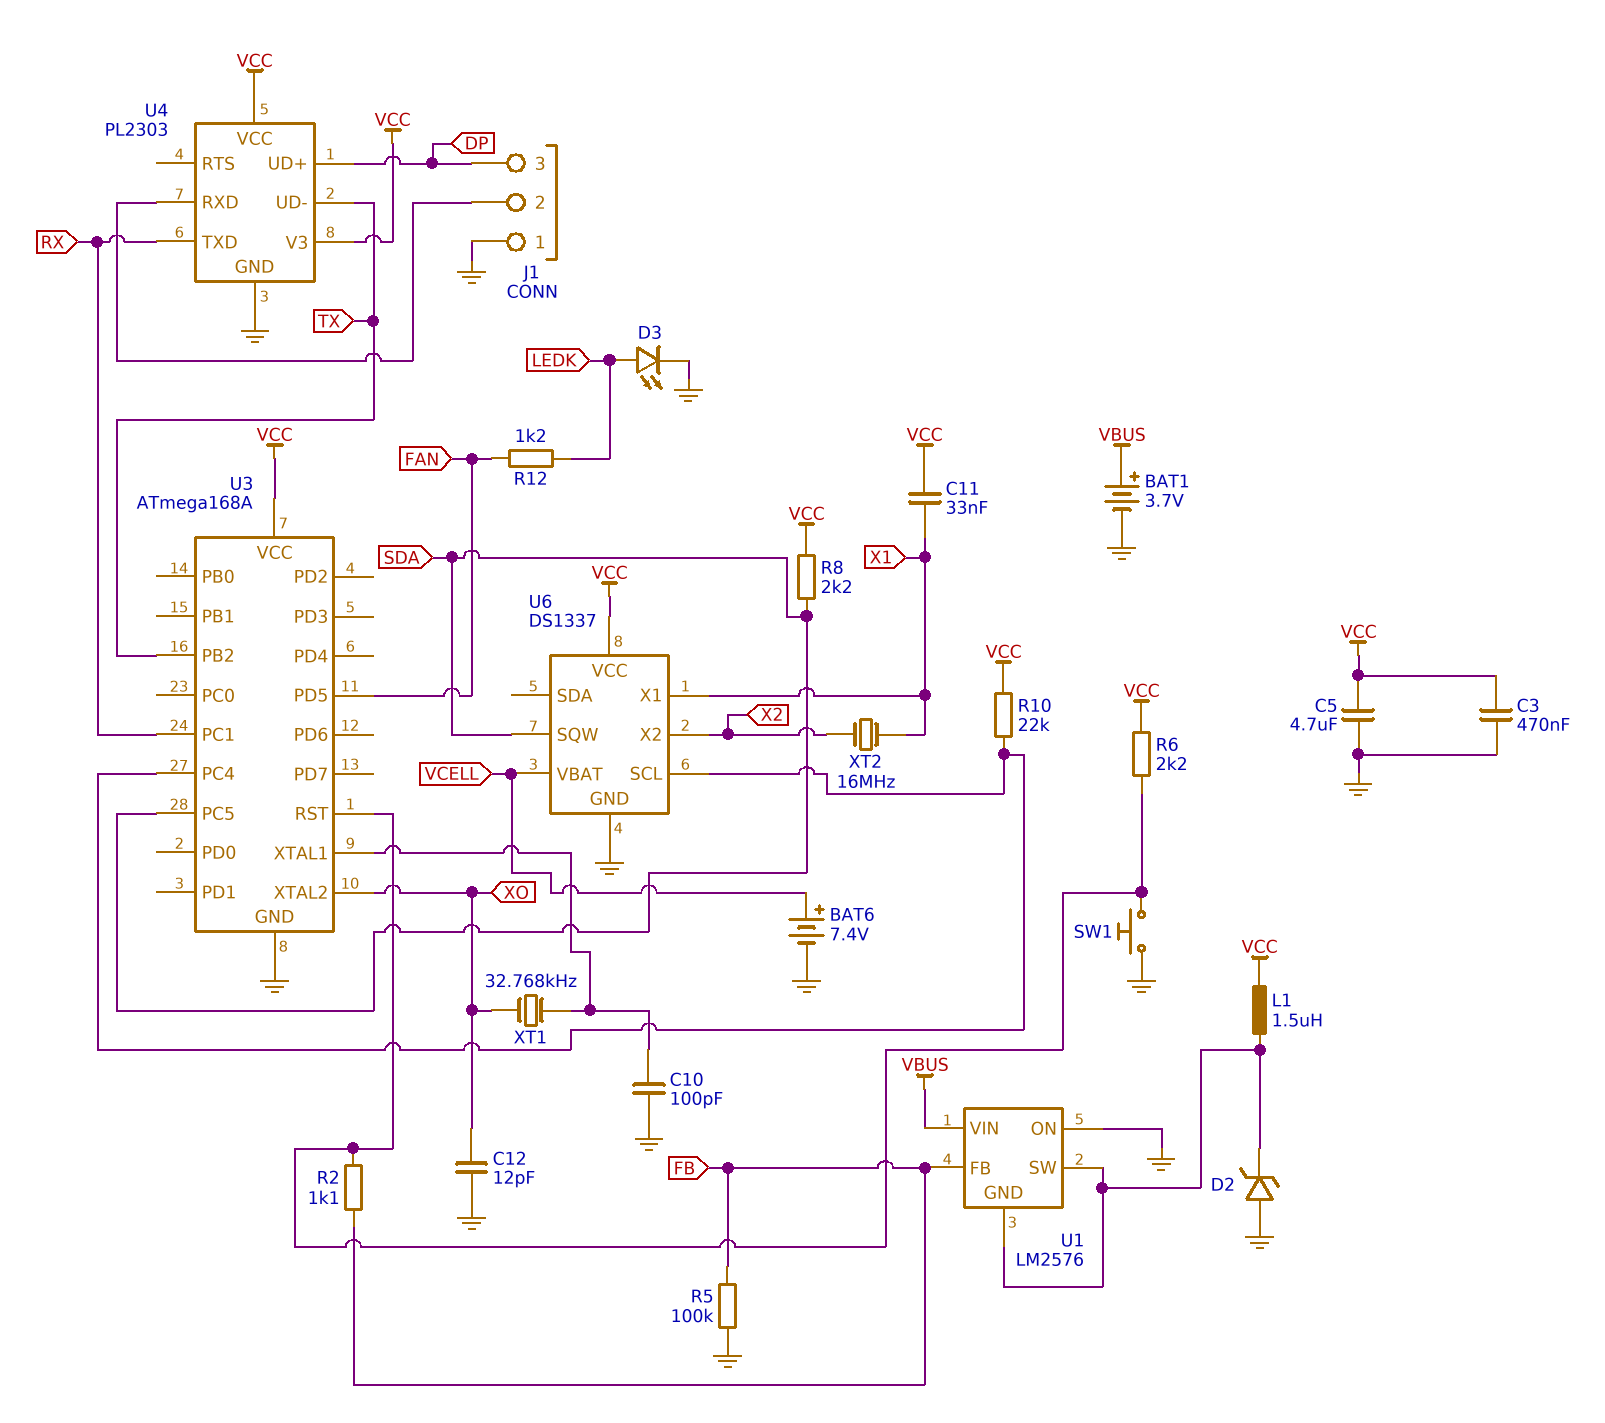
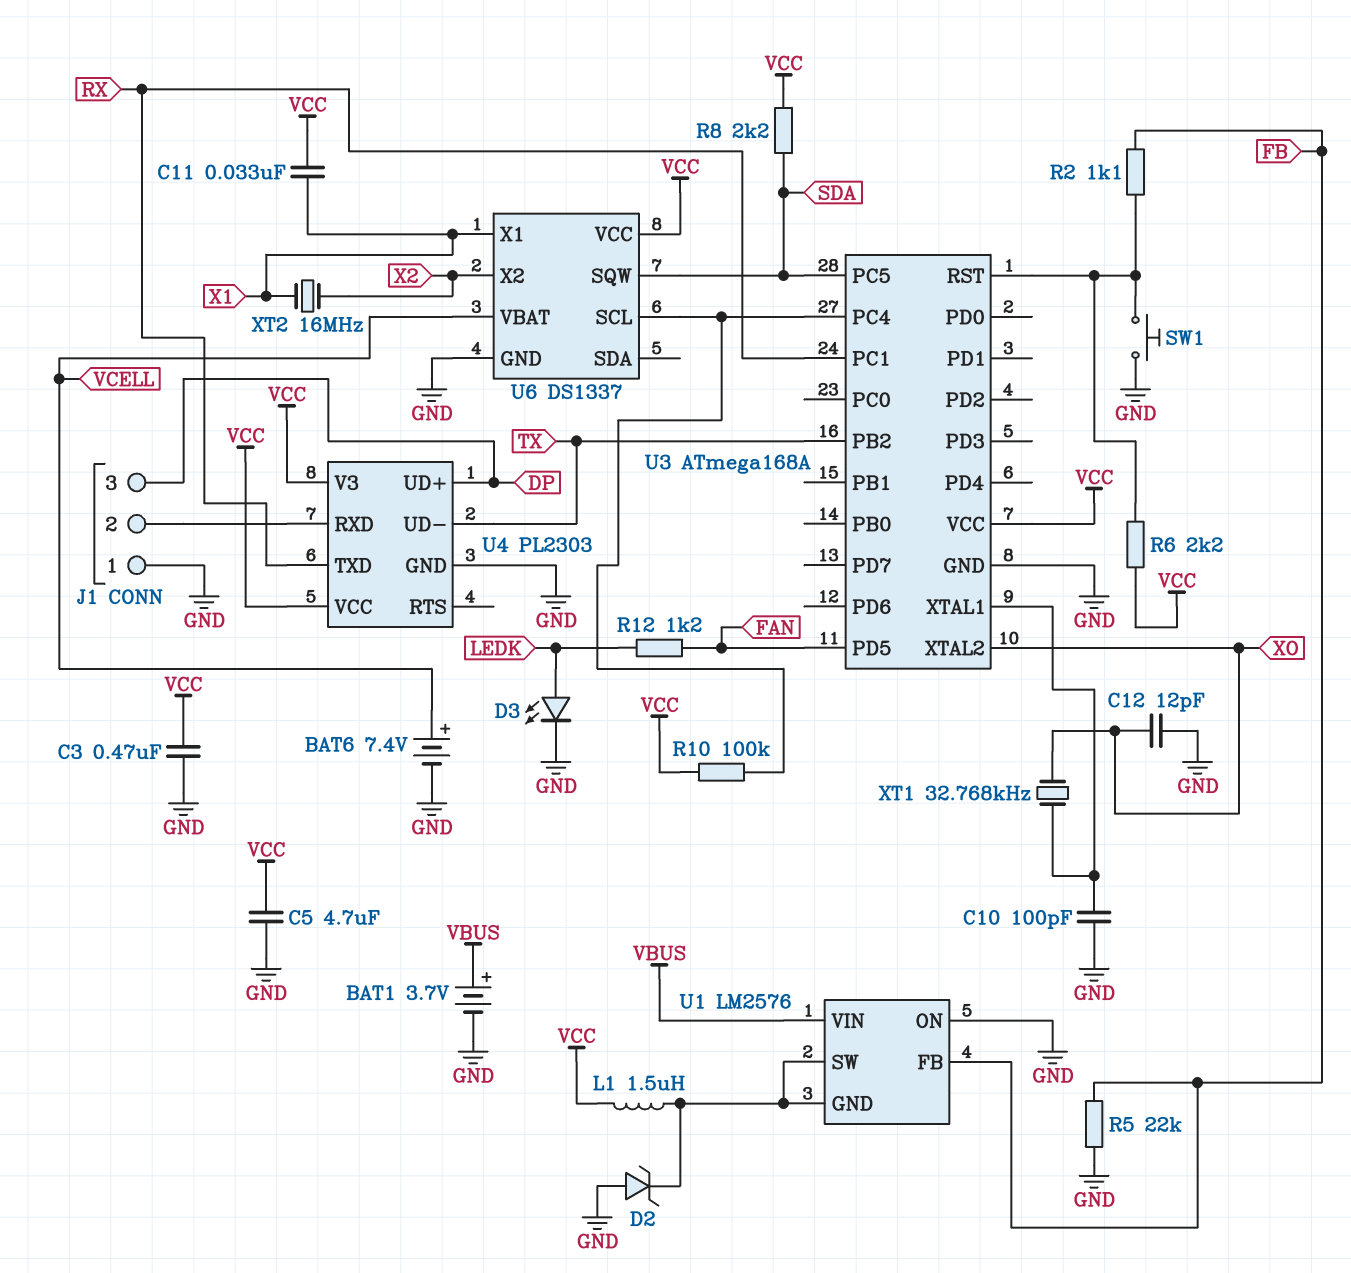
R5: 100k (FB, GND) -> 22k (FB, GND)
R10: 22k (U3/PC4, VCC) -> 100k (U3/PC4, VCC)

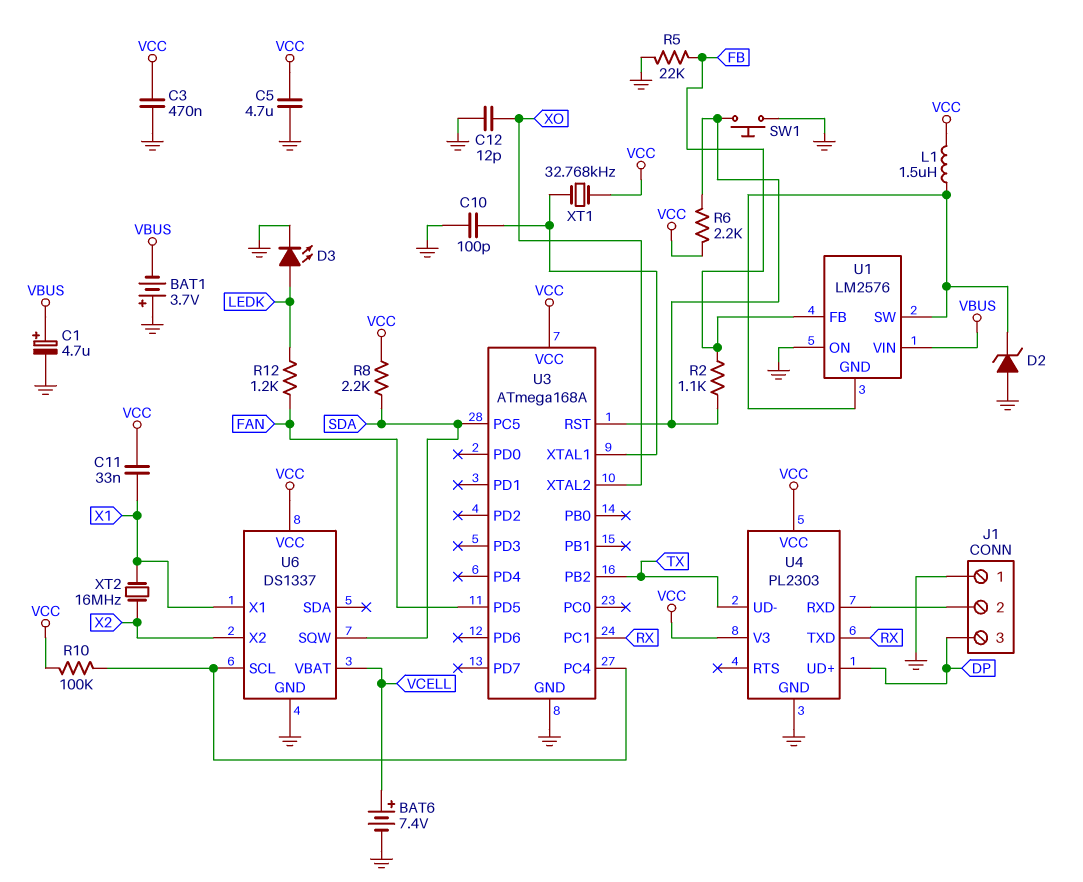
BAT1: 3.7V (plus VBUS, minus GND) -> 3.7V (plus GND, minus VBUS)
C1: none -> 4.7uF (plus VBUS, minus GND)
XT1: 32.768kHz (U3/XTAL1, XO) -> 32.768kHz (U3/XTAL1, VCC)

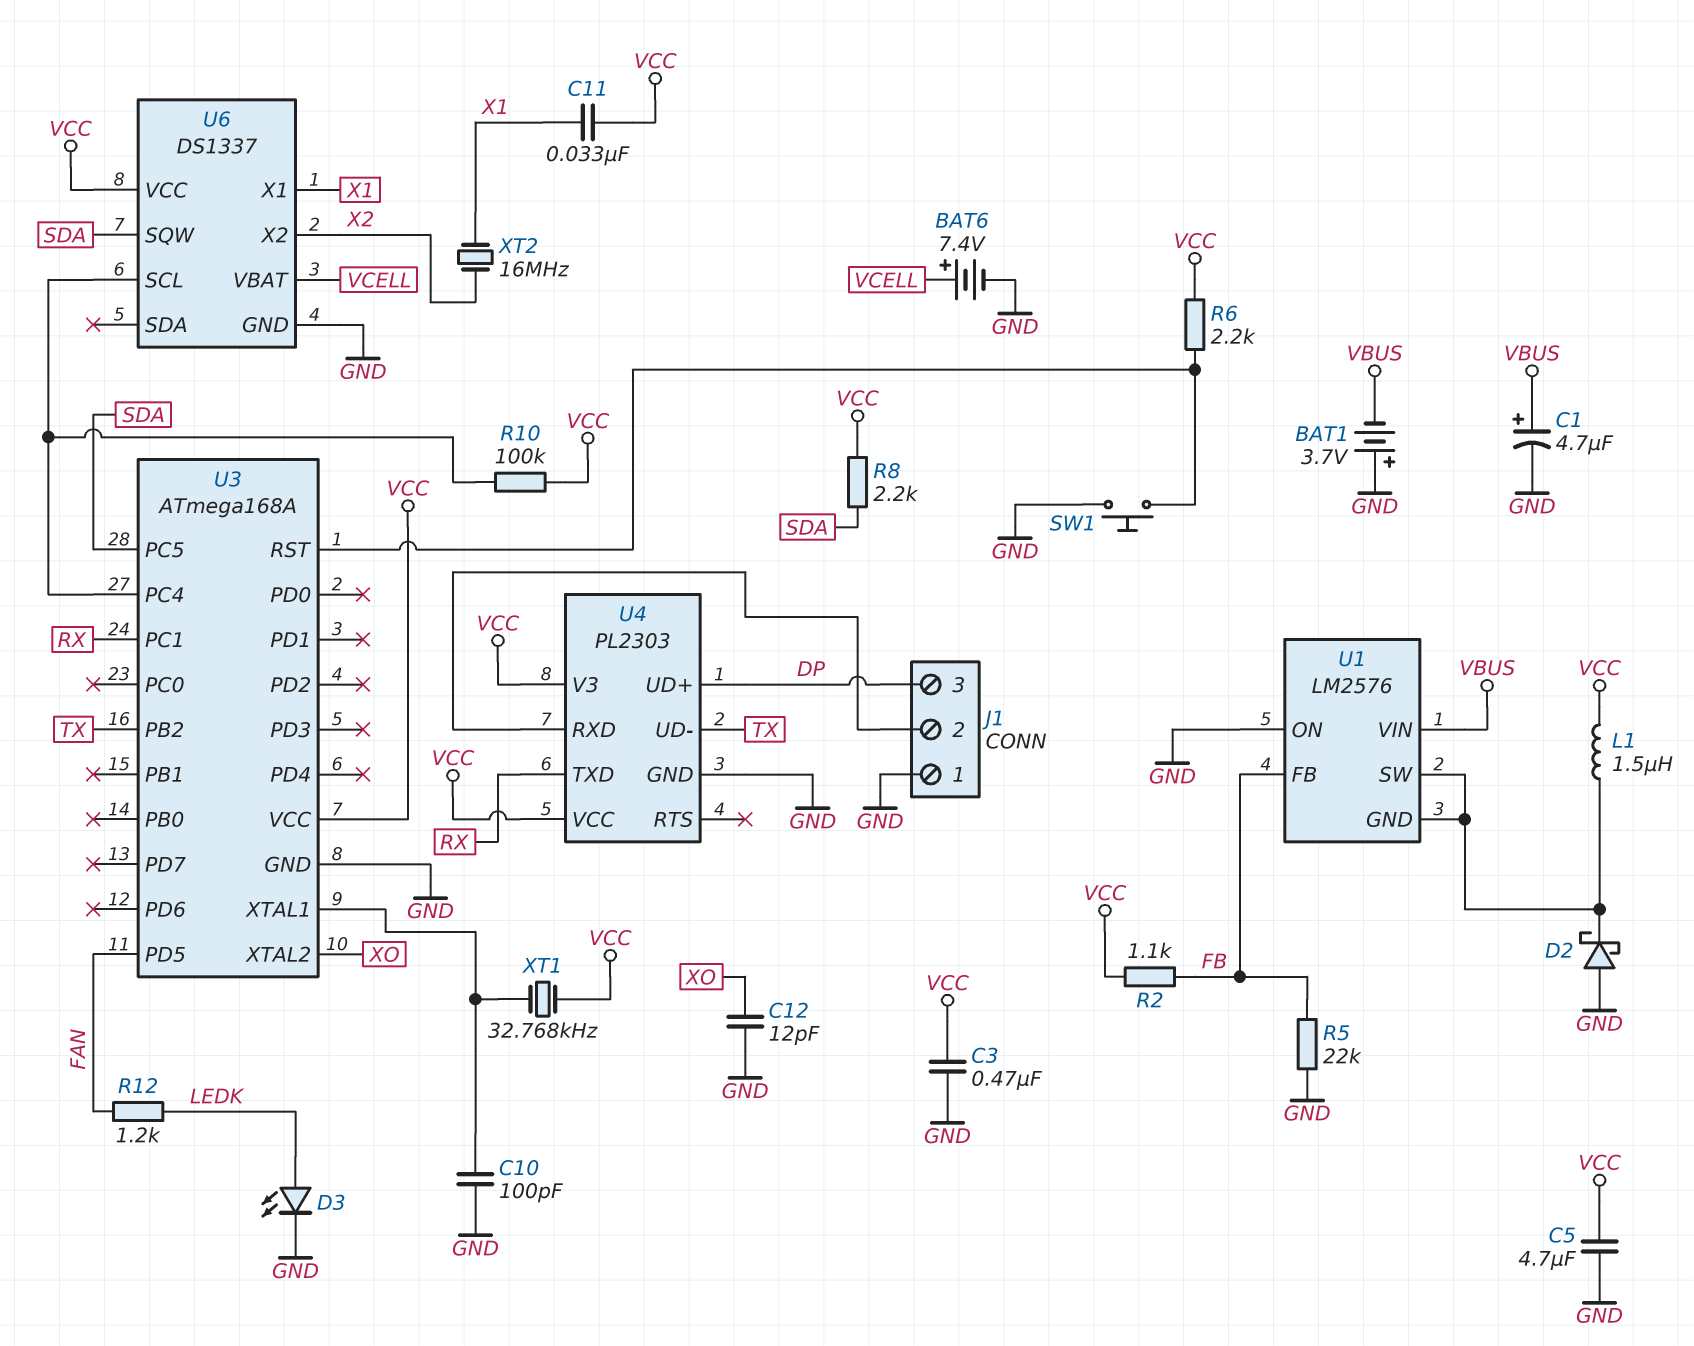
D2: zener (A GND, K U1/GND) -> schottky (A GND, K U1/GND)
R2: 1.1k (FB, U3/RST) -> 1.1k (FB, VCC)

